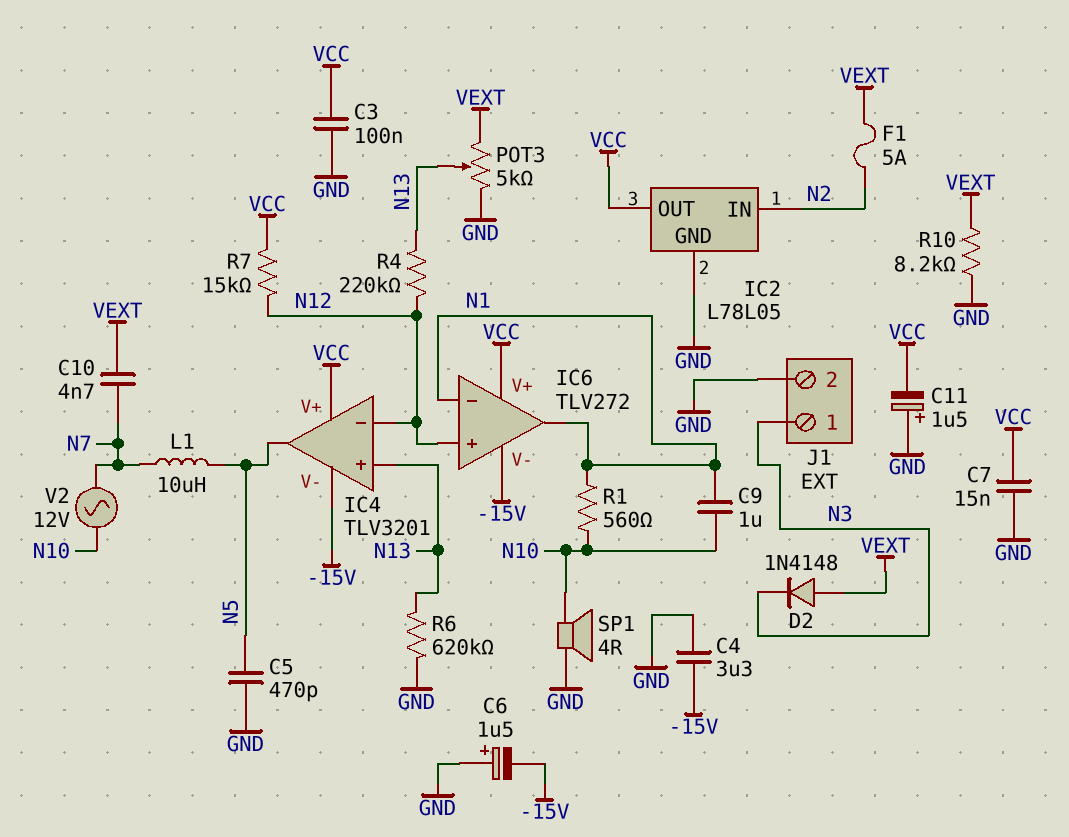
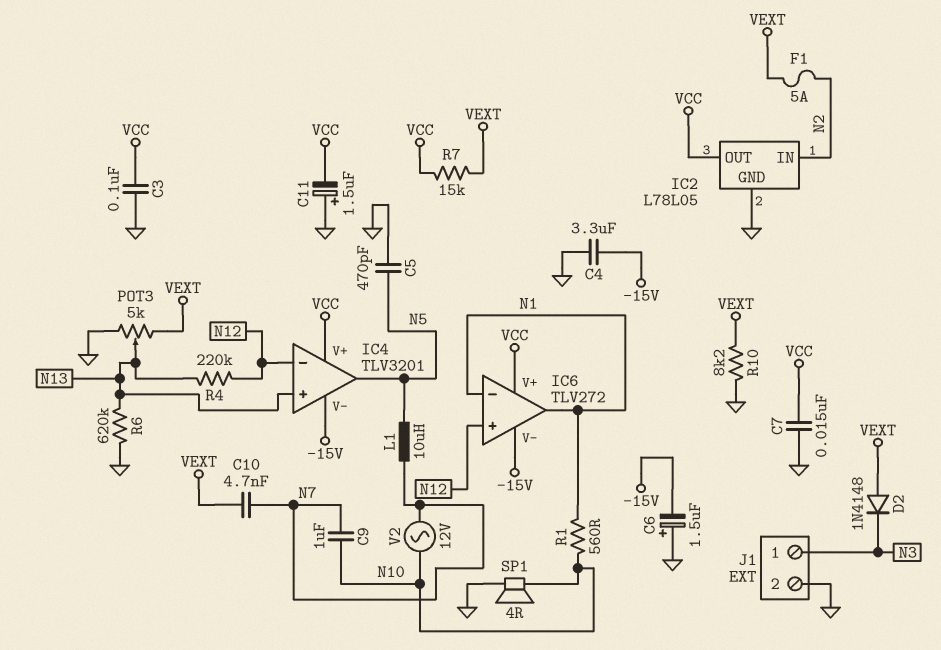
C9: 1uF (N1, N10) -> 1uF (N7, N10)
R7: 15k (N12, VCC) -> 15k (VCC, VEXT)

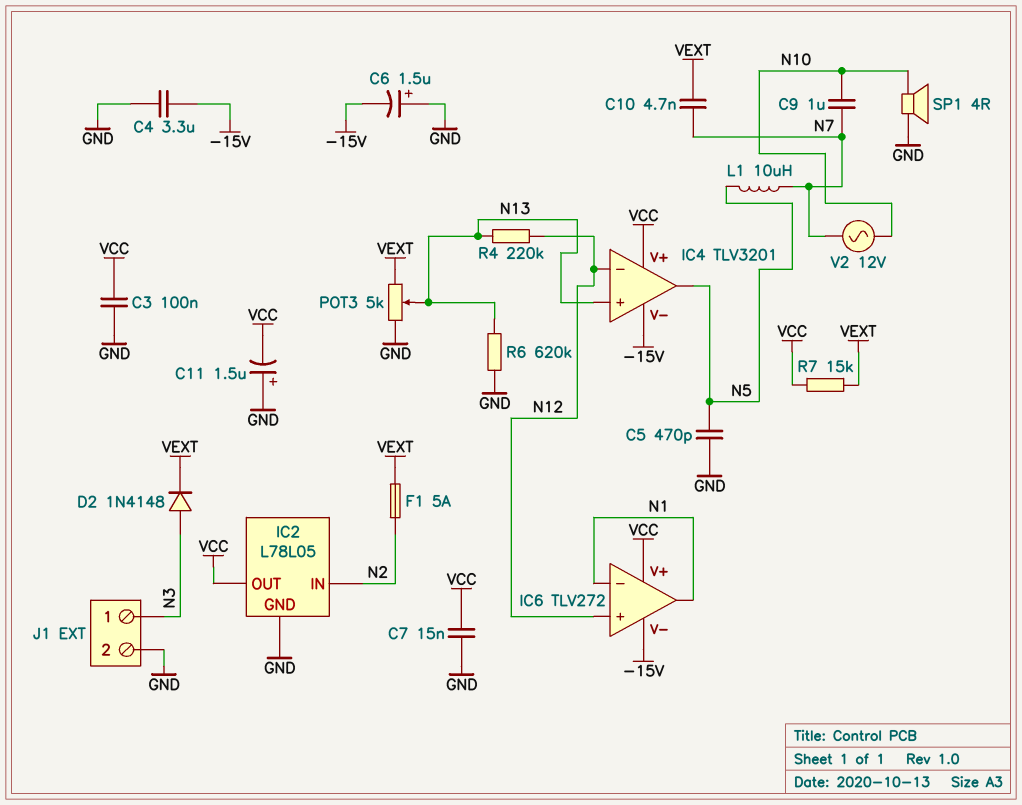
D2: diode 1N4148 (A VEXT, K N3) -> diode 1N4148 (A N3, K VEXT)
R1: 560 (N1, N10) -> none
R10: 8.2k (GND, VEXT) -> none

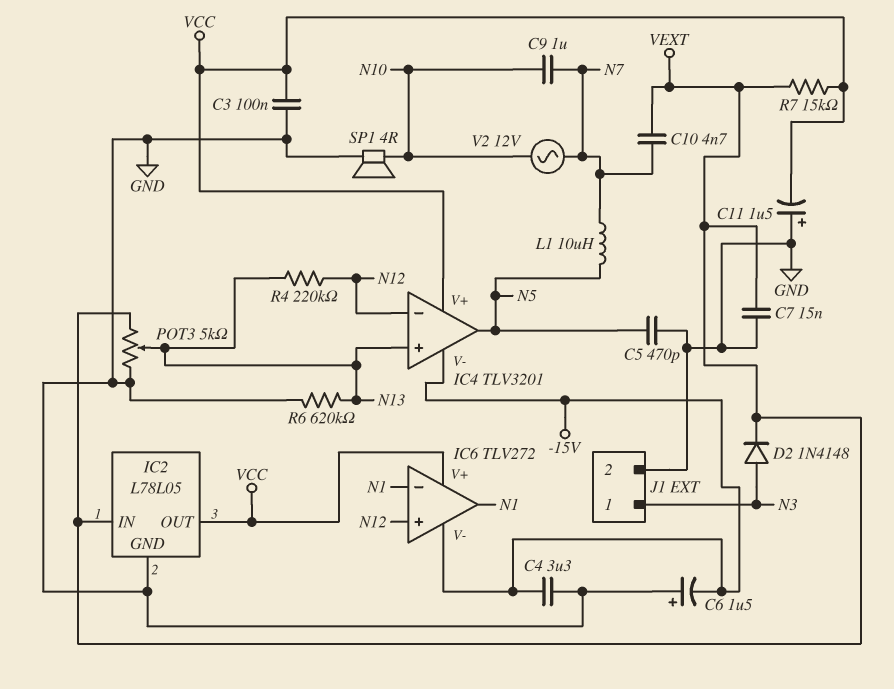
C7: 15nF (GND, VCC) -> 15nF (GND, VEXT)
F1: 5A (N2, VEXT) -> none
IC2 pin IN: N2 -> VEXT

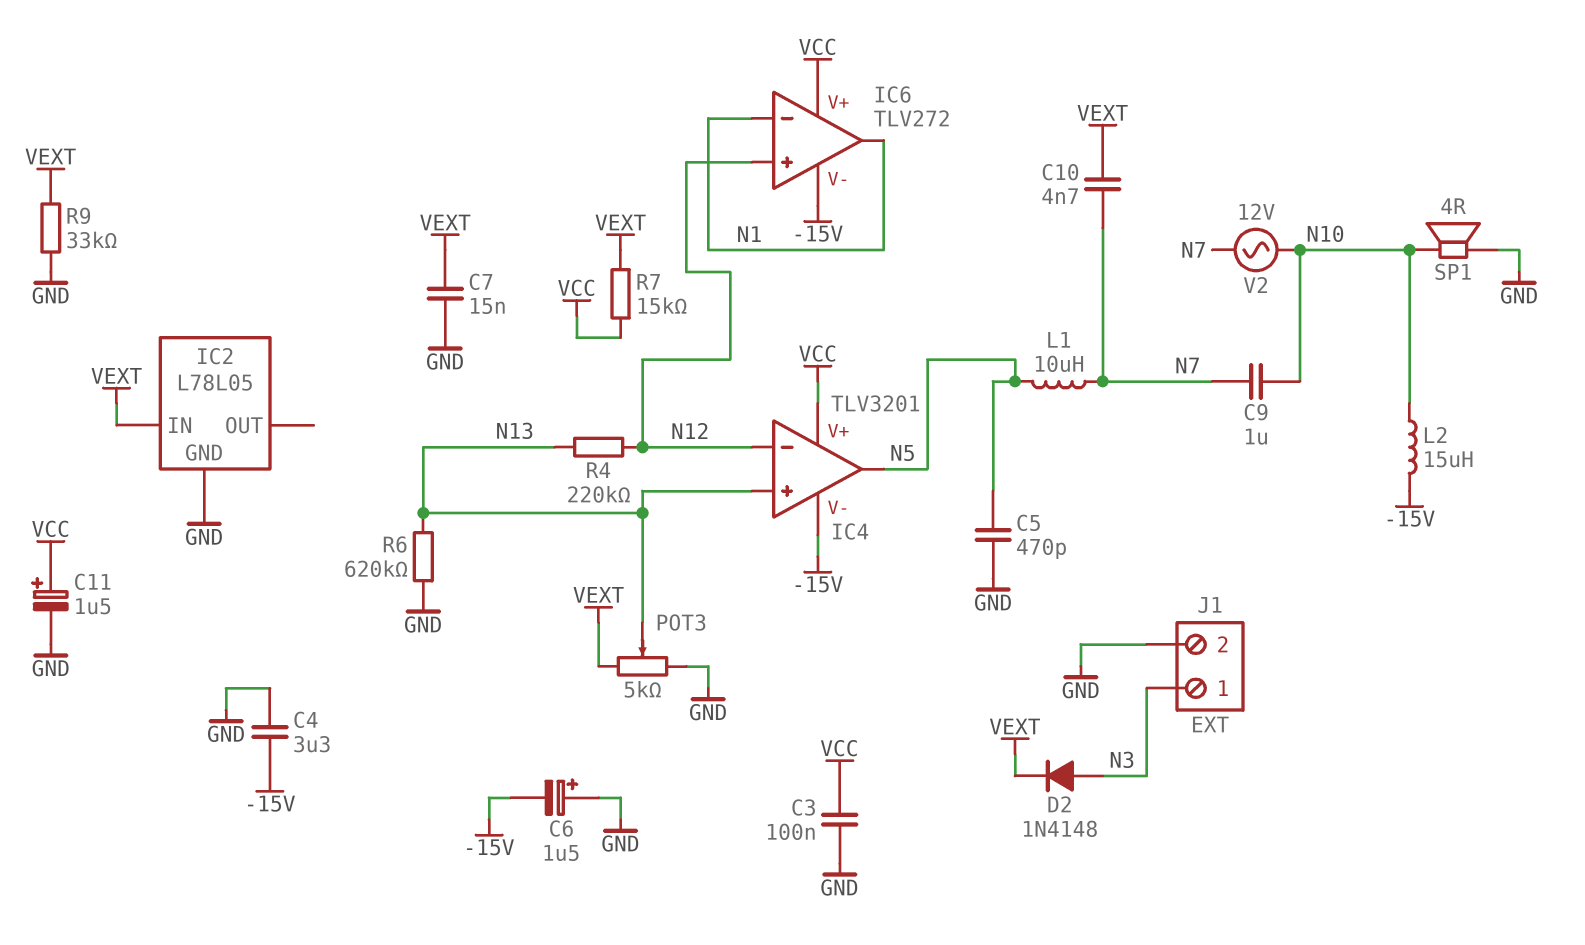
C11: 1.5uF (plus GND, minus VCC) -> 1.5uF (plus VCC, minus GND)
IC2 pin OUT: VCC -> none
L2: none -> 15uH (-15V, N10)
R9: none -> 33k (GND, VEXT)

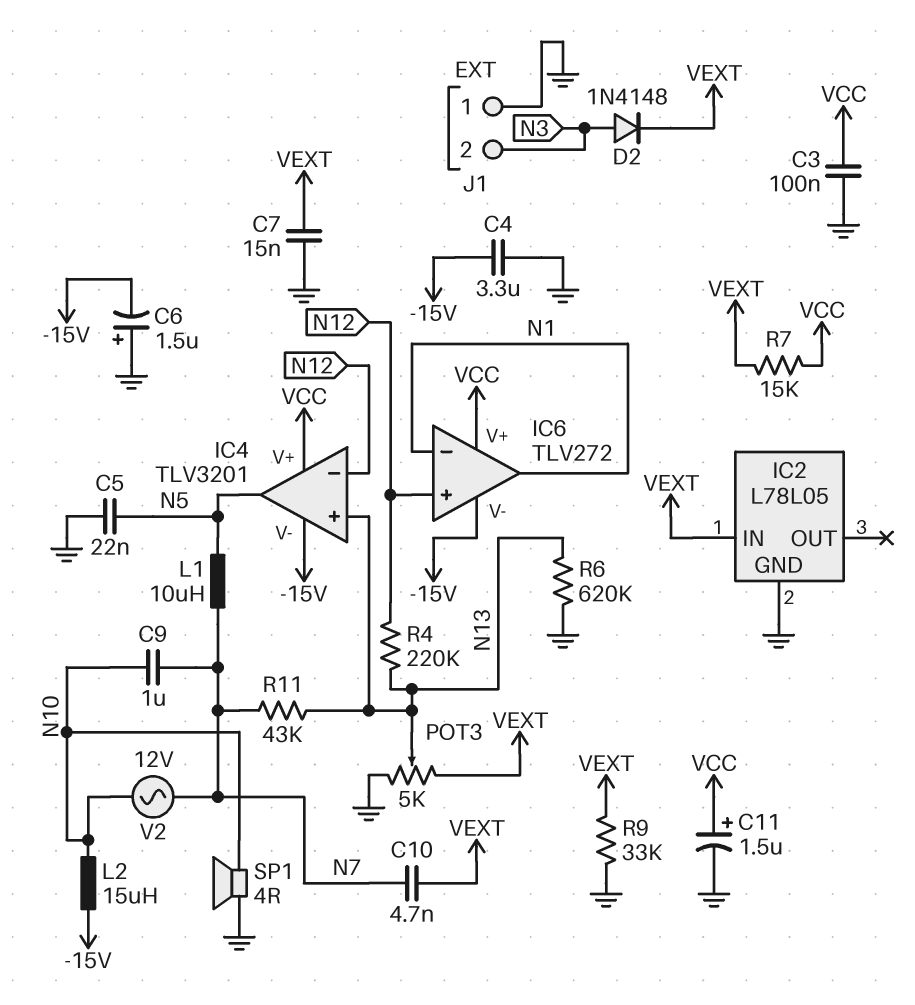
C5: 470pF (GND, N5) -> 22nF (GND, N5)
J1 pin 1: N3 -> GND
J1 pin 2: GND -> N3
R11: none -> 43k (N7, N13)

